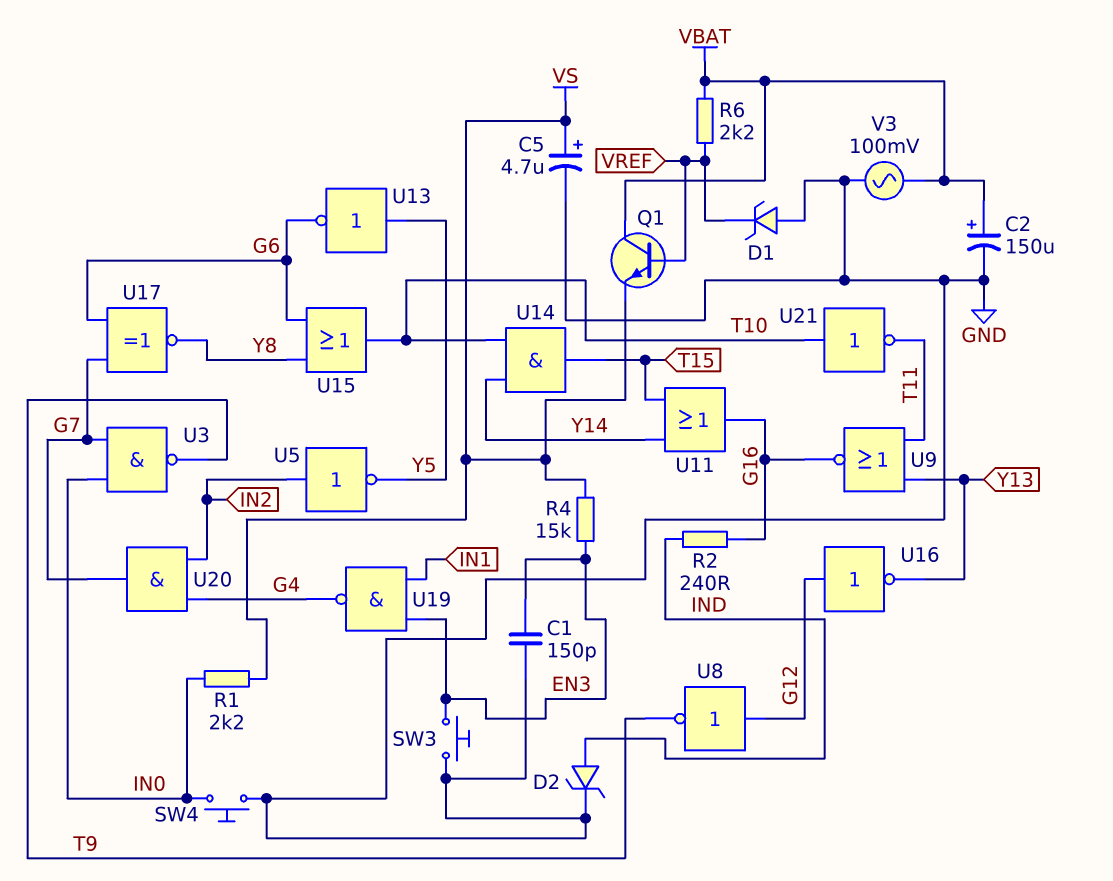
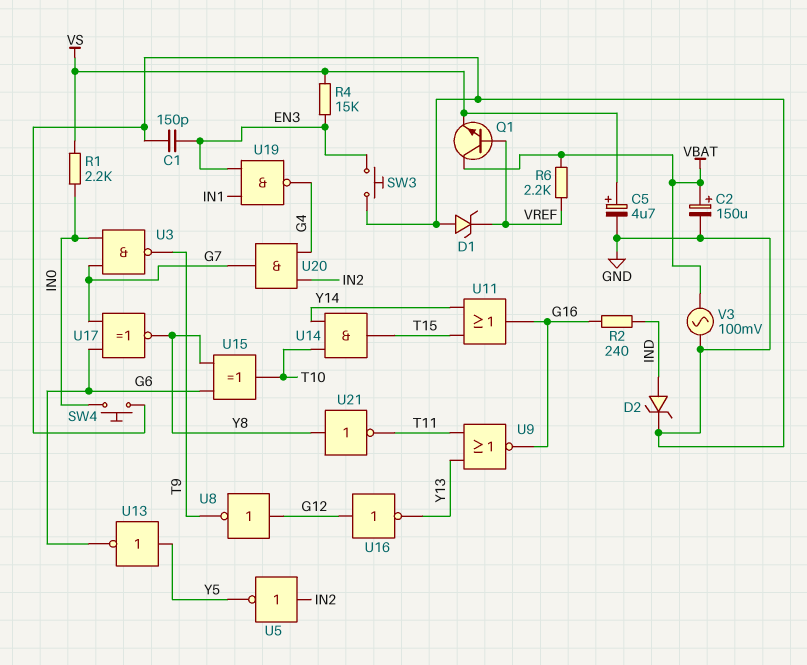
U15: OR (in G6, in Y8, out T10) -> XOR (in G6, in Y8, out T10)
U21: NOT (in T10, out T11) -> NOT (in Y8, out T11)

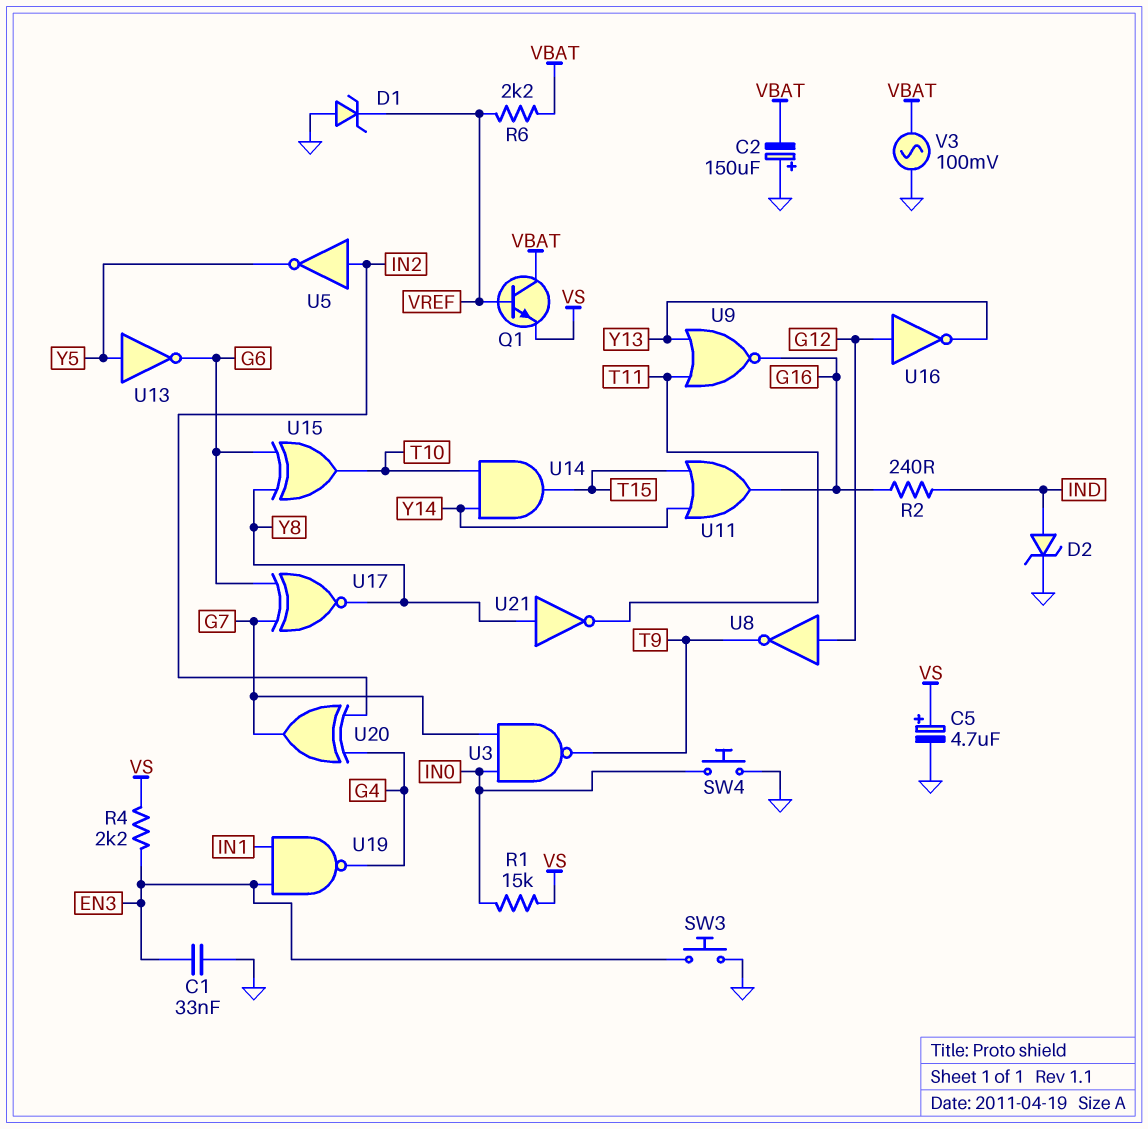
C1: 150pF (EN3, GND) -> 33nF (EN3, GND)
C2: 150uF (plus VBAT, minus GND) -> 150uF (plus GND, minus VBAT)
R1: 2.2k (IN0, VS) -> 15k (IN0, VS)
R4: 15k (EN3, VS) -> 2.2k (EN3, VS)
U20: AND (in G4, in IN2, out G7) -> XOR (in G4, in IN2, out G7)

